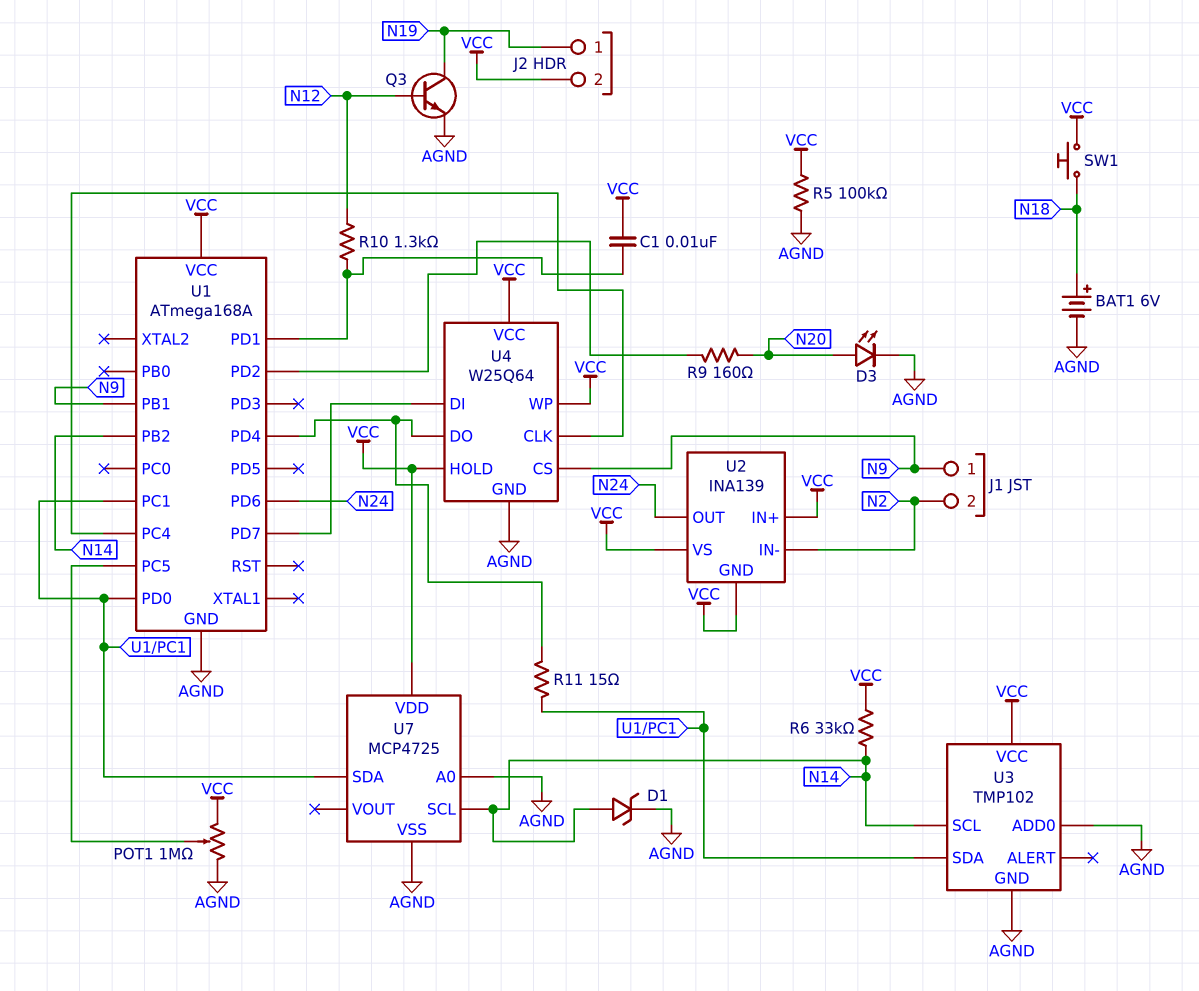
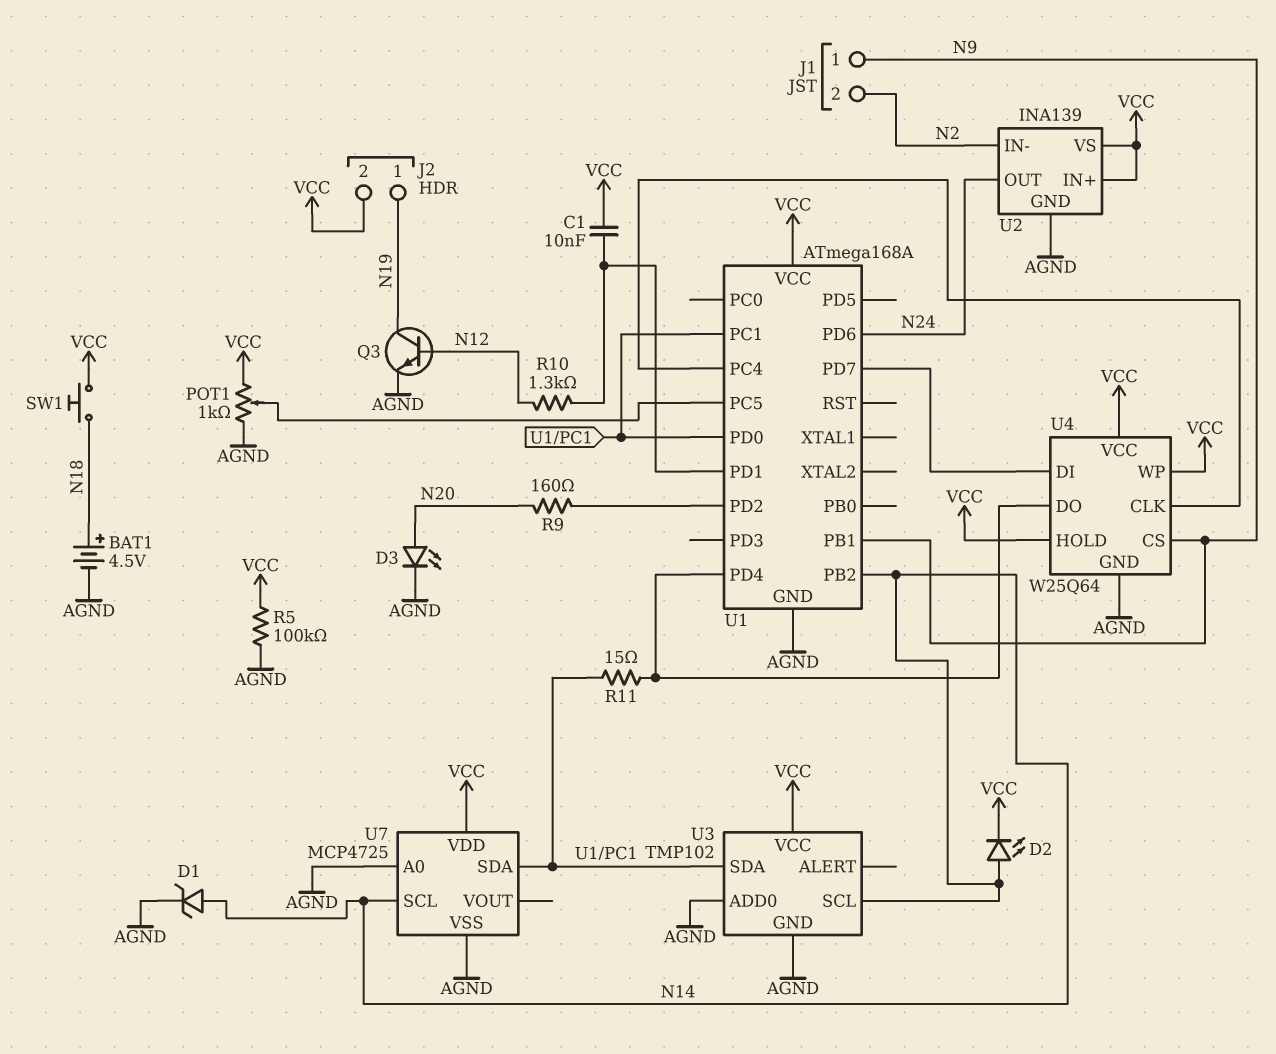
BAT1: 6V (plus N18, minus AGND) -> 4.5V (plus N18, minus AGND)
D2: none -> LED (A N14, K VCC)
POT1: 1M (AGND, VCC, wiper U1/PC5) -> 1k (AGND, VCC, wiper U1/PC5)
R6: 33k (N14, VCC) -> none
U2 pin GND: VCC -> AGND

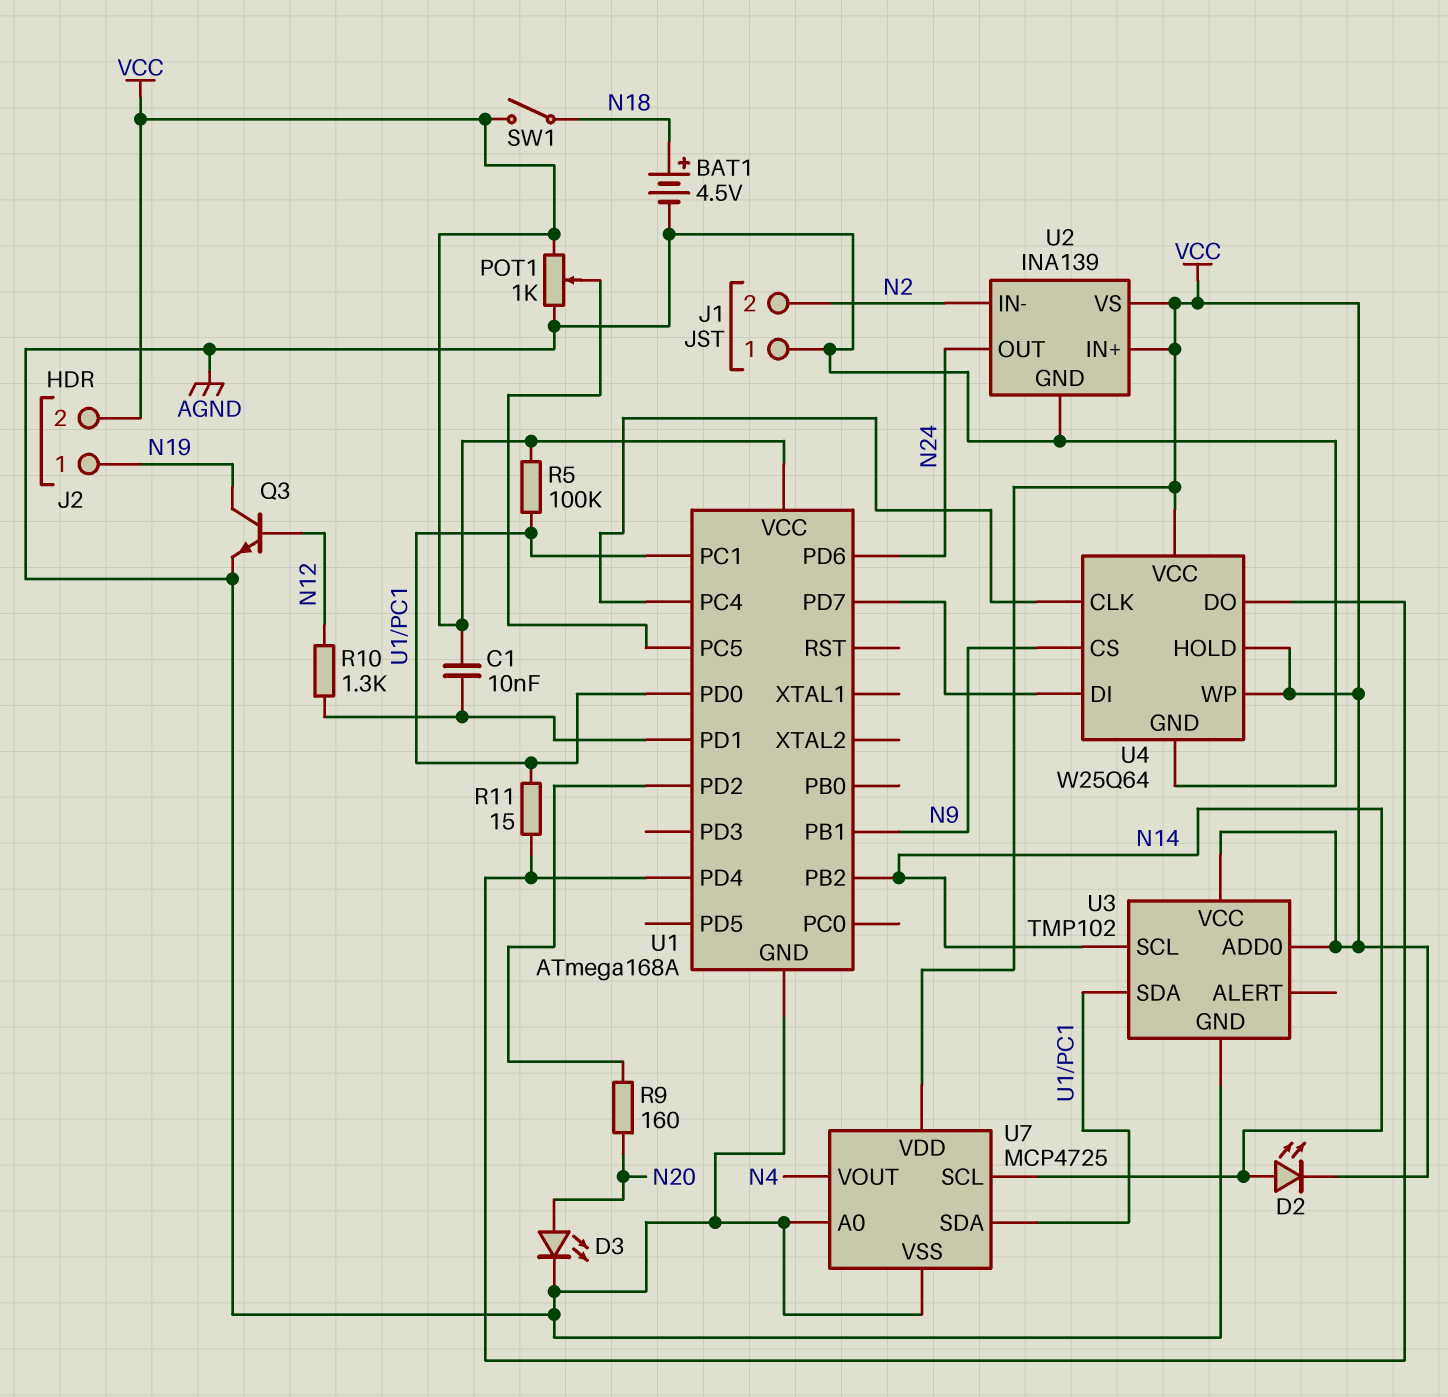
D1: zener (A N14, K AGND) -> none
J1 pin 1: N9 -> AGND
R5: 100k (AGND, VCC) -> 100k (U1/PC1, VCC)
SW1: button (N18, VCC) -> switch (N18, VCC)
U3 pin ADD0: AGND -> VCC
U7 pin VOUT: none -> N4

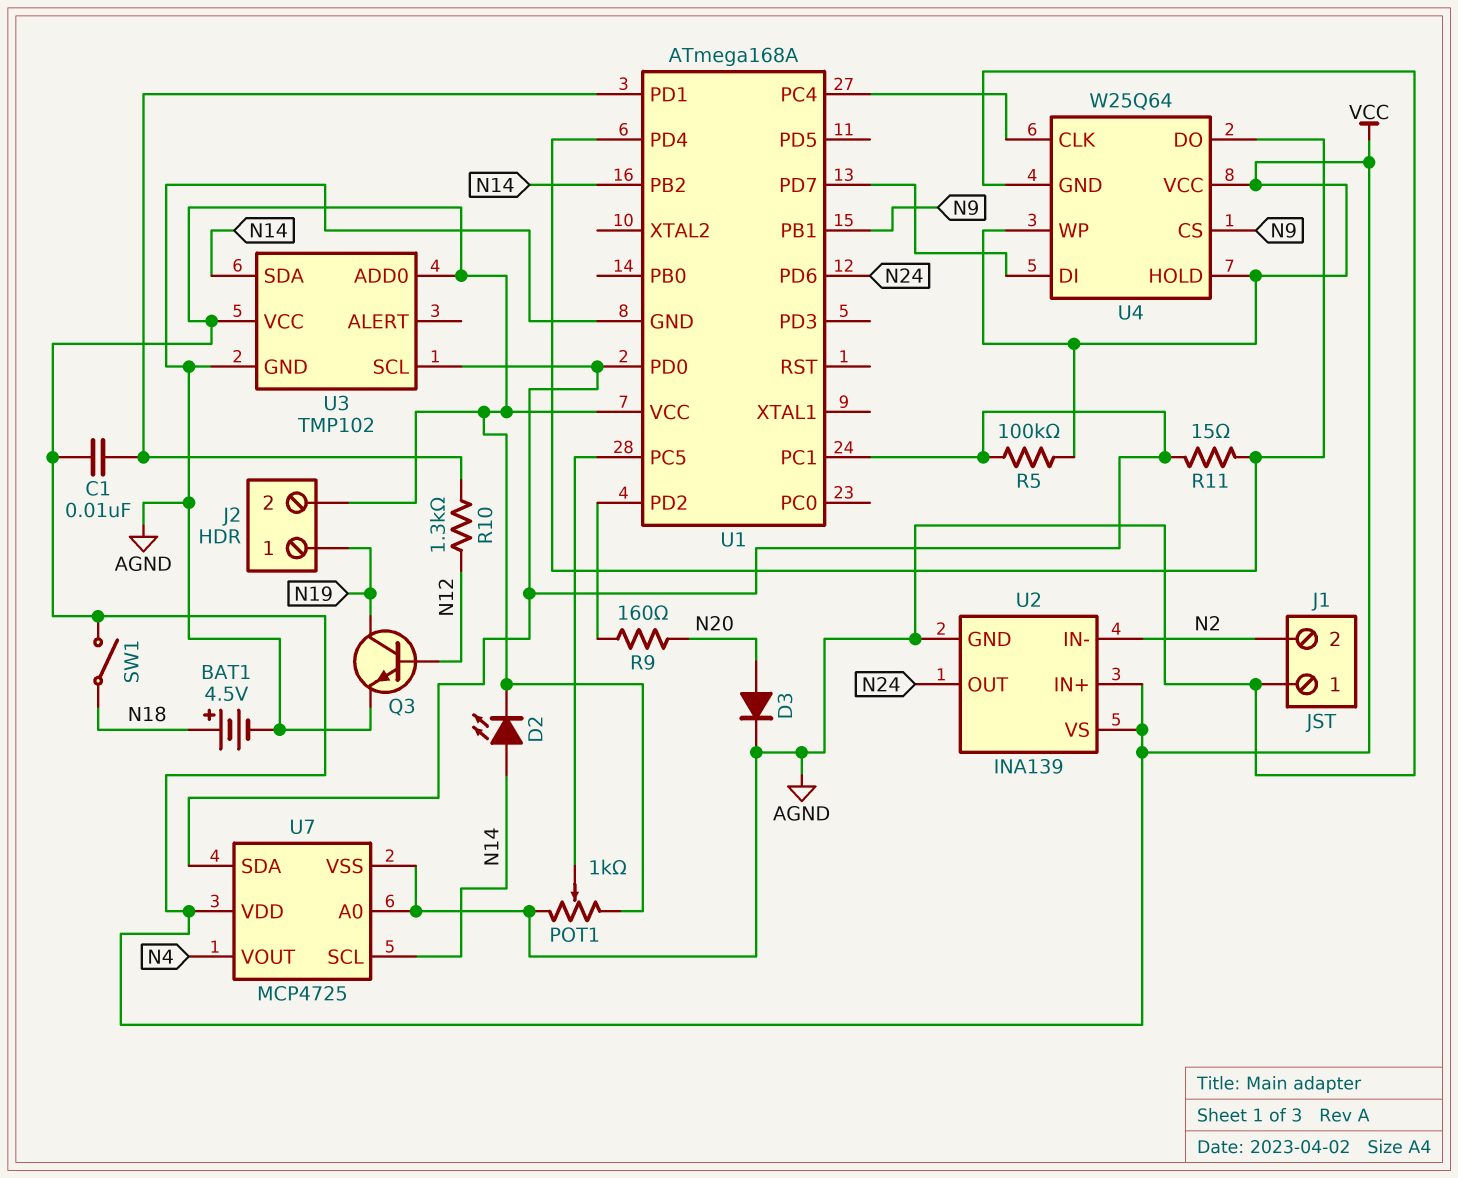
D3: LED (A N20, K AGND) -> diode (A N20, K AGND)
U3 pin SCL: N14 -> U1/PC1
U3 pin SDA: U1/PC1 -> N14

